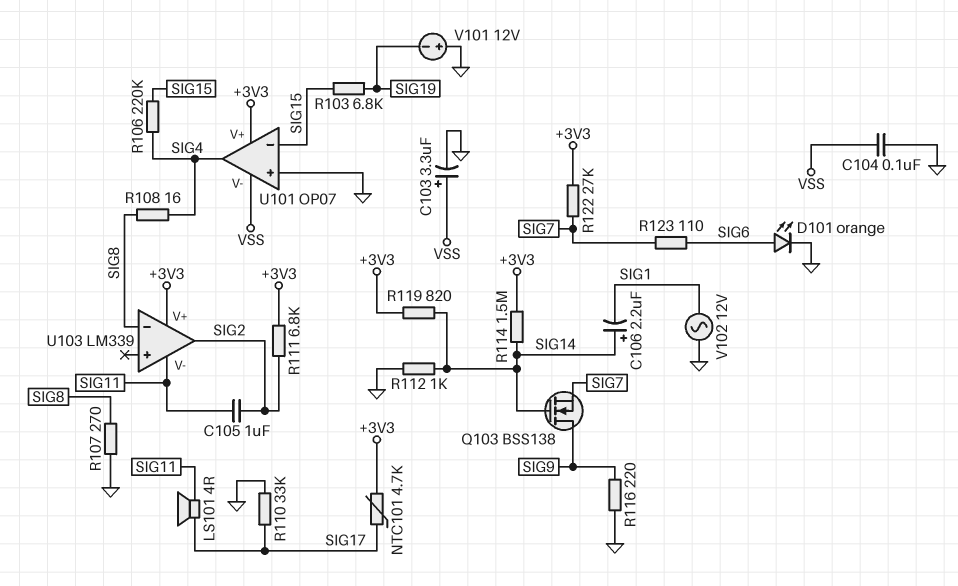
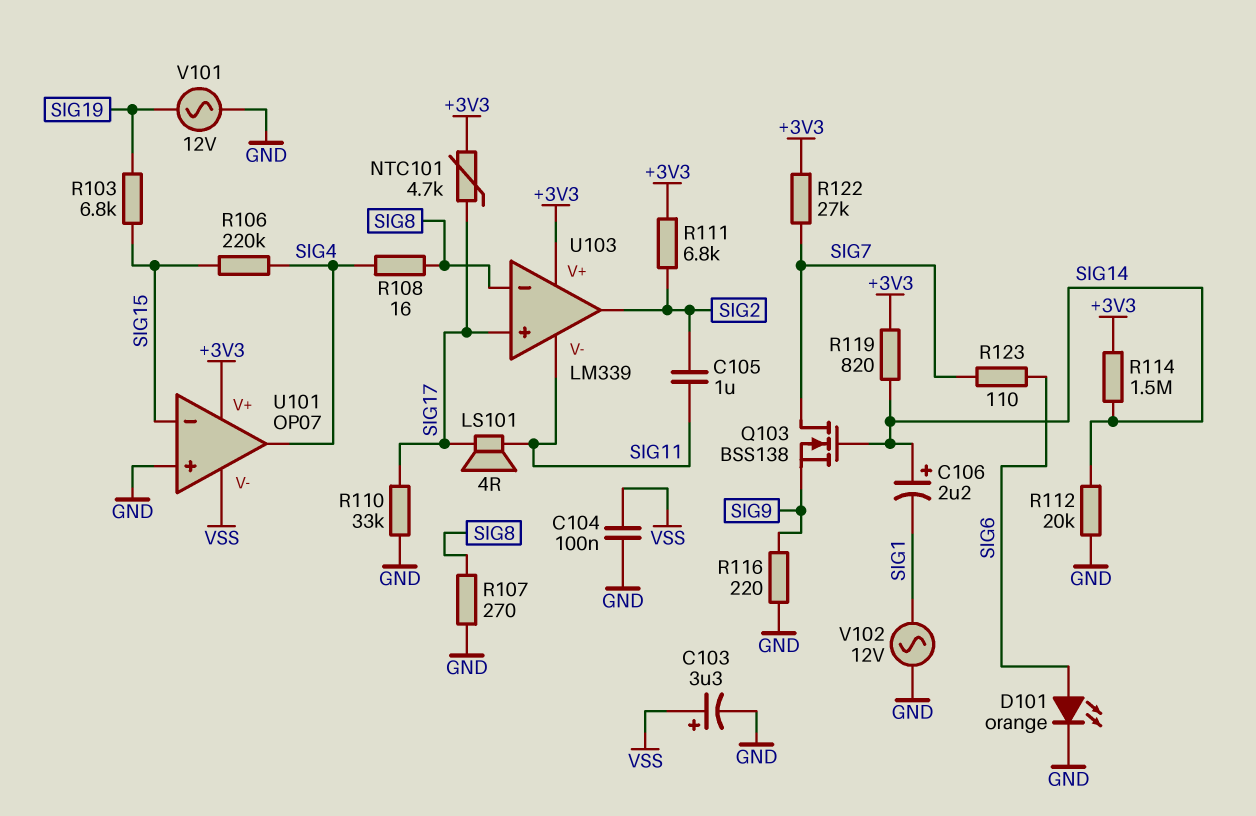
Q103: NMOS BSS138 (G SIG14, D SIG9, S SIG7) -> NMOS BSS138 (G SIG14, D SIG7, S SIG9)
R112: 1k (GND, SIG14) -> 20k (GND, SIG14)
U103 pin in+: none -> SIG17
V101: 12V (plus GND, minus SIG19) -> AC 12V (GND, SIG19)

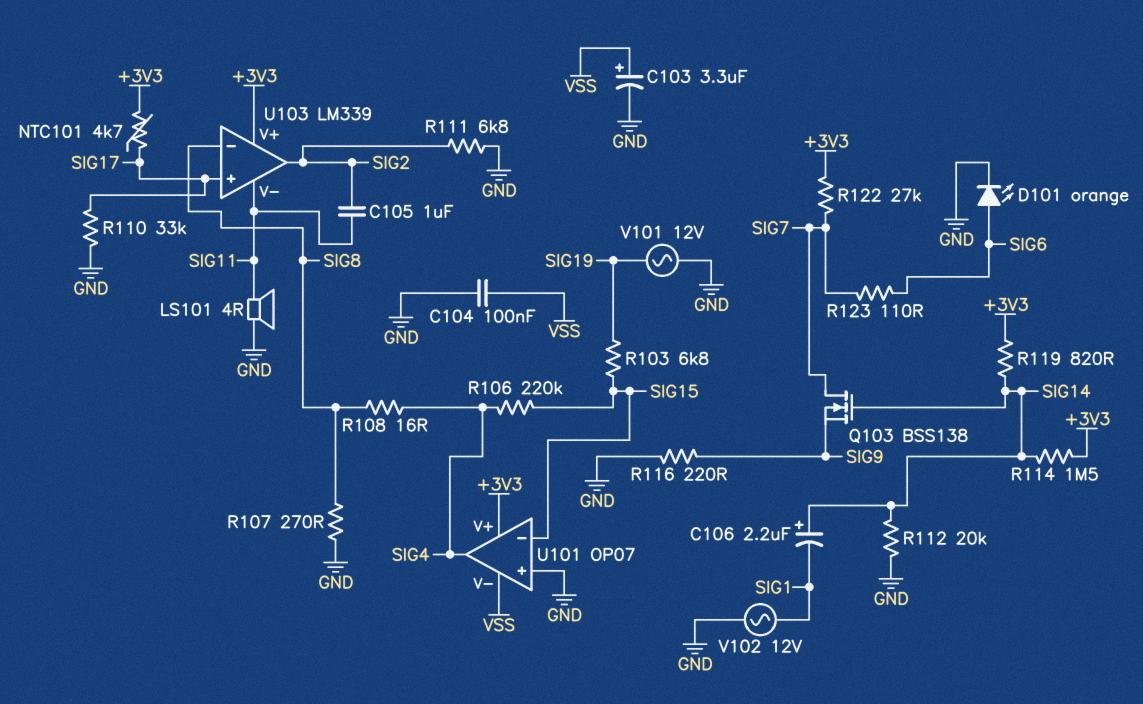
LS101: speaker 4R (SIG11, SIG17) -> speaker 4R (GND, SIG11)
R111: 6.8k (+3V3, SIG2) -> 6.8k (GND, SIG2)

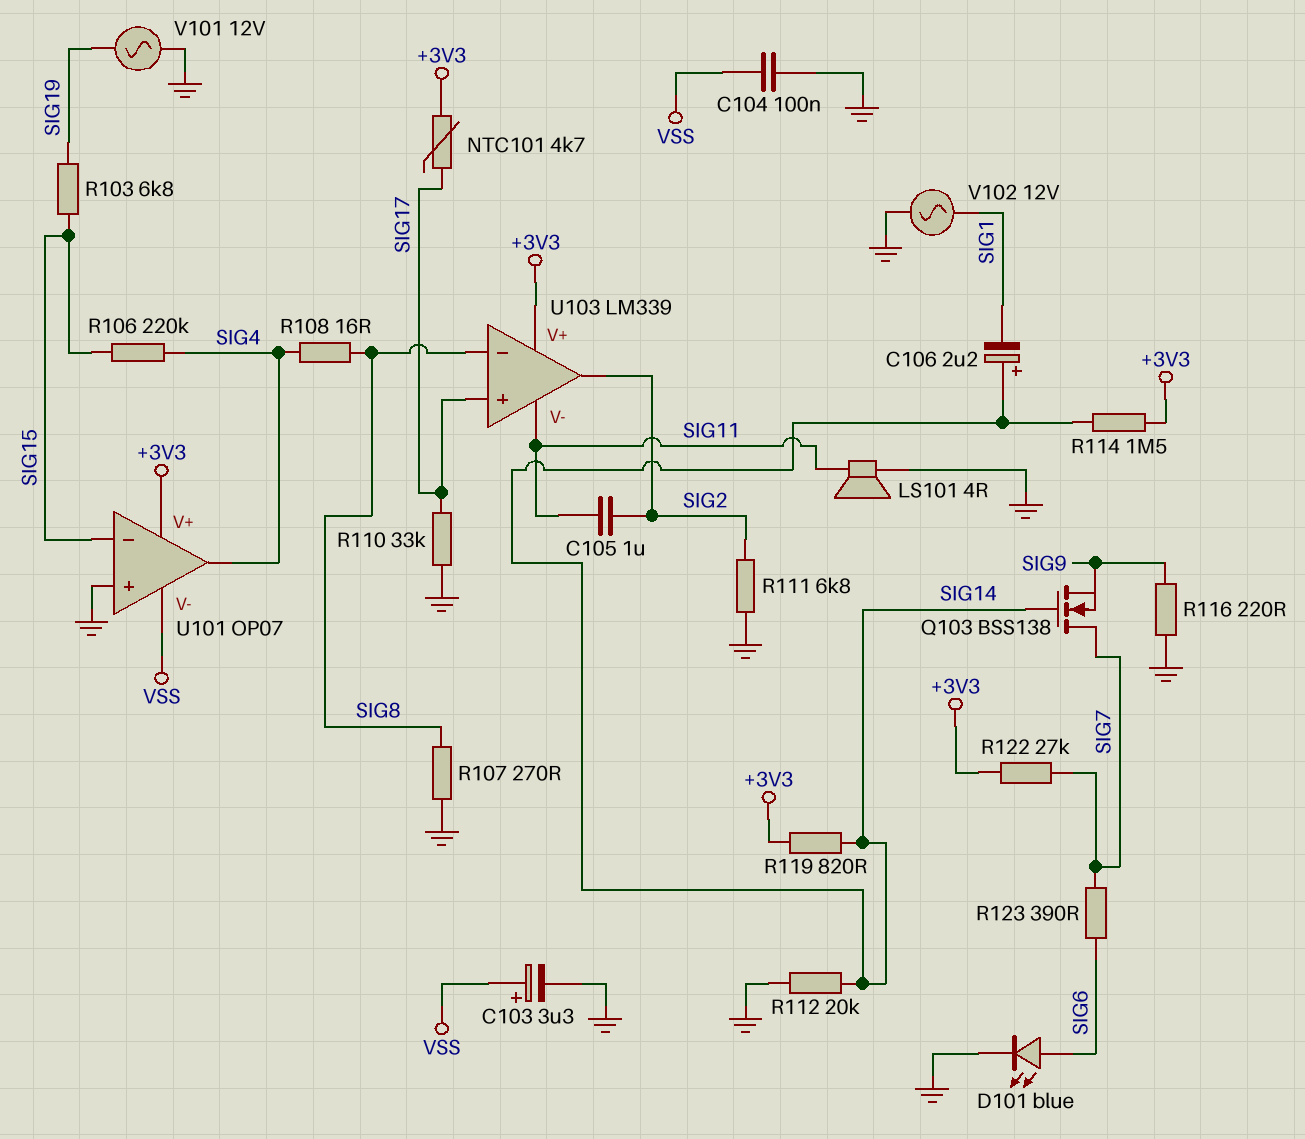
D101: LED orange (A SIG6, K GND) -> LED blue (A SIG6, K GND)
R123: 110 (SIG6, SIG7) -> 390 (SIG6, SIG7)

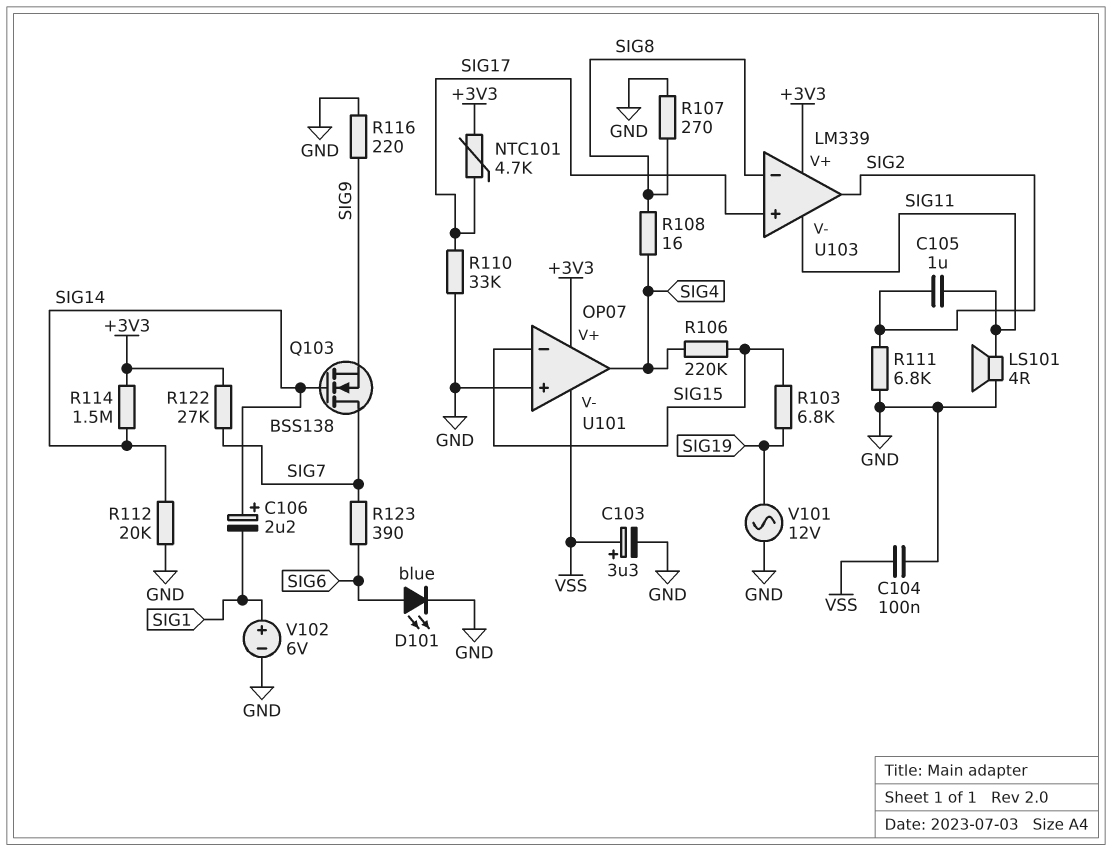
R119: 820 (+3V3, SIG14) -> none
V102: AC 12V (GND, SIG1) -> 6V (plus SIG1, minus GND)

